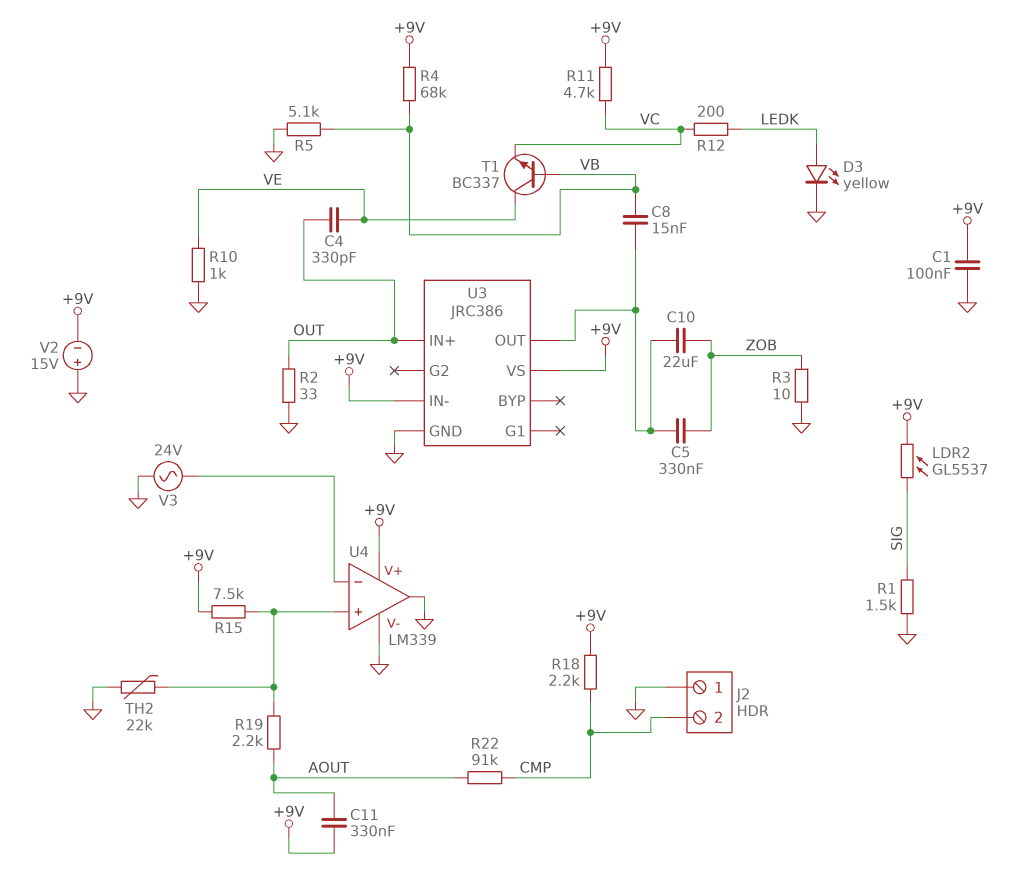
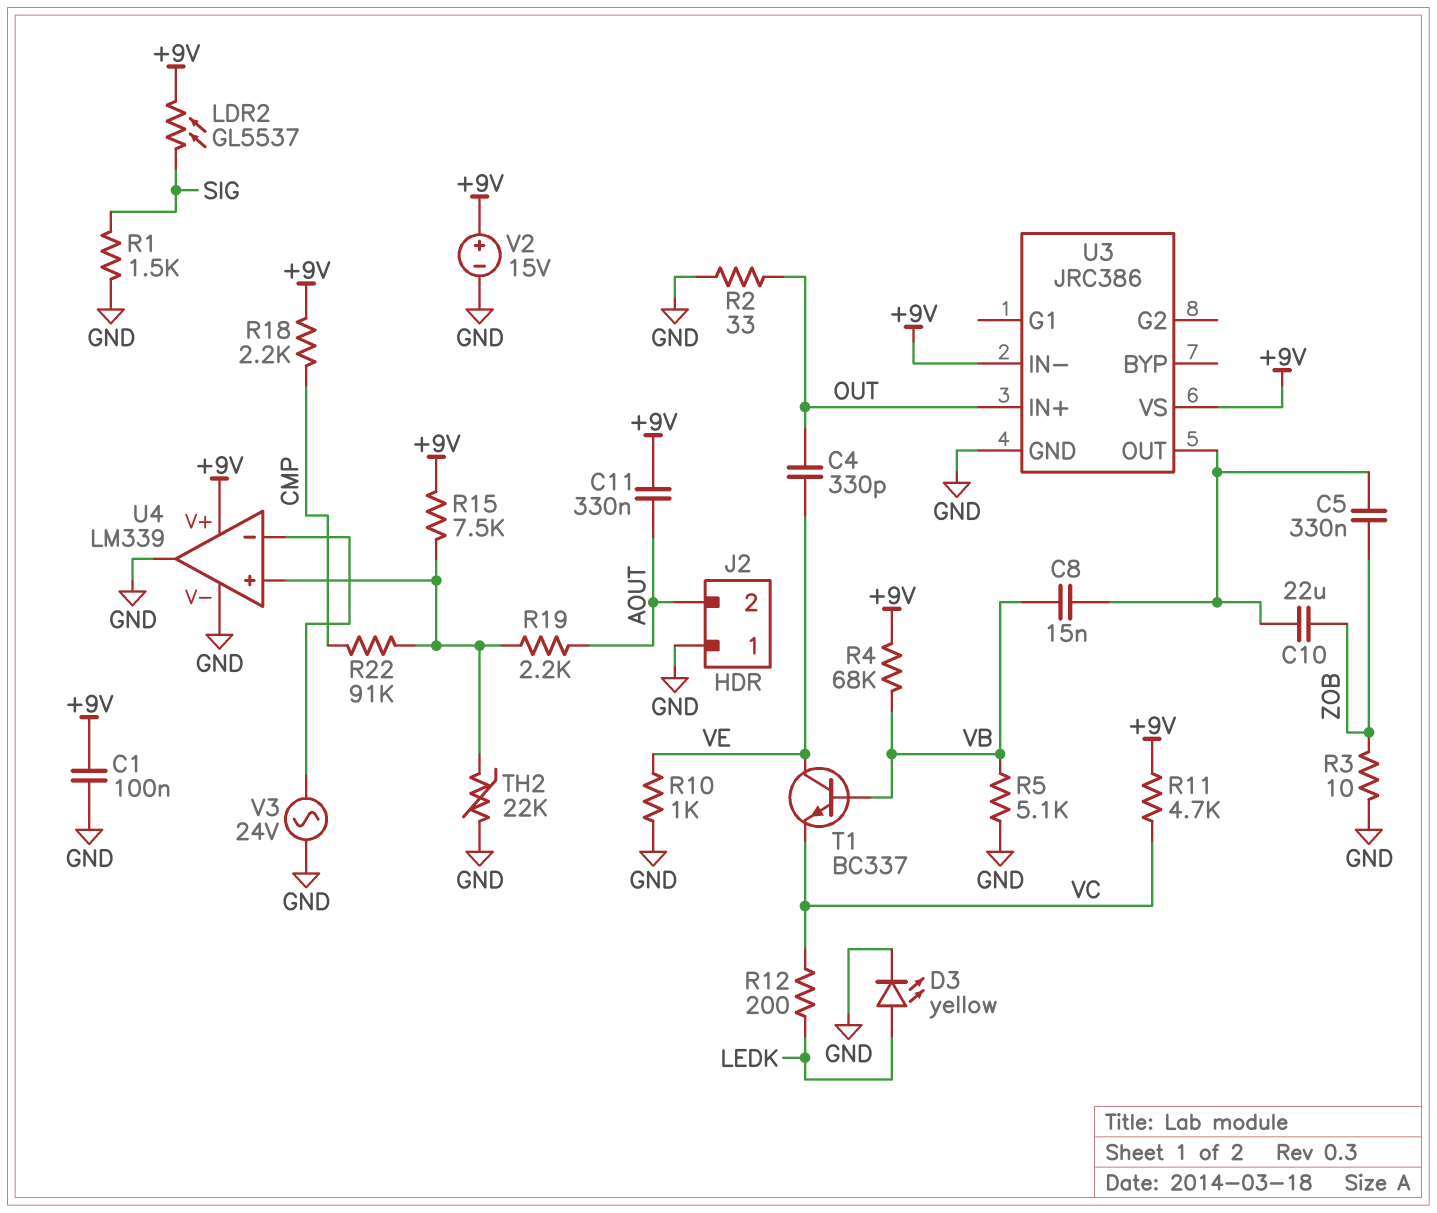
J2 pin 2: CMP -> AOUT
R22: 91k (AOUT, CMP) -> 91k (CMP, U4/in+)
V2: 15V (plus GND, minus +9V) -> 15V (plus +9V, minus GND)

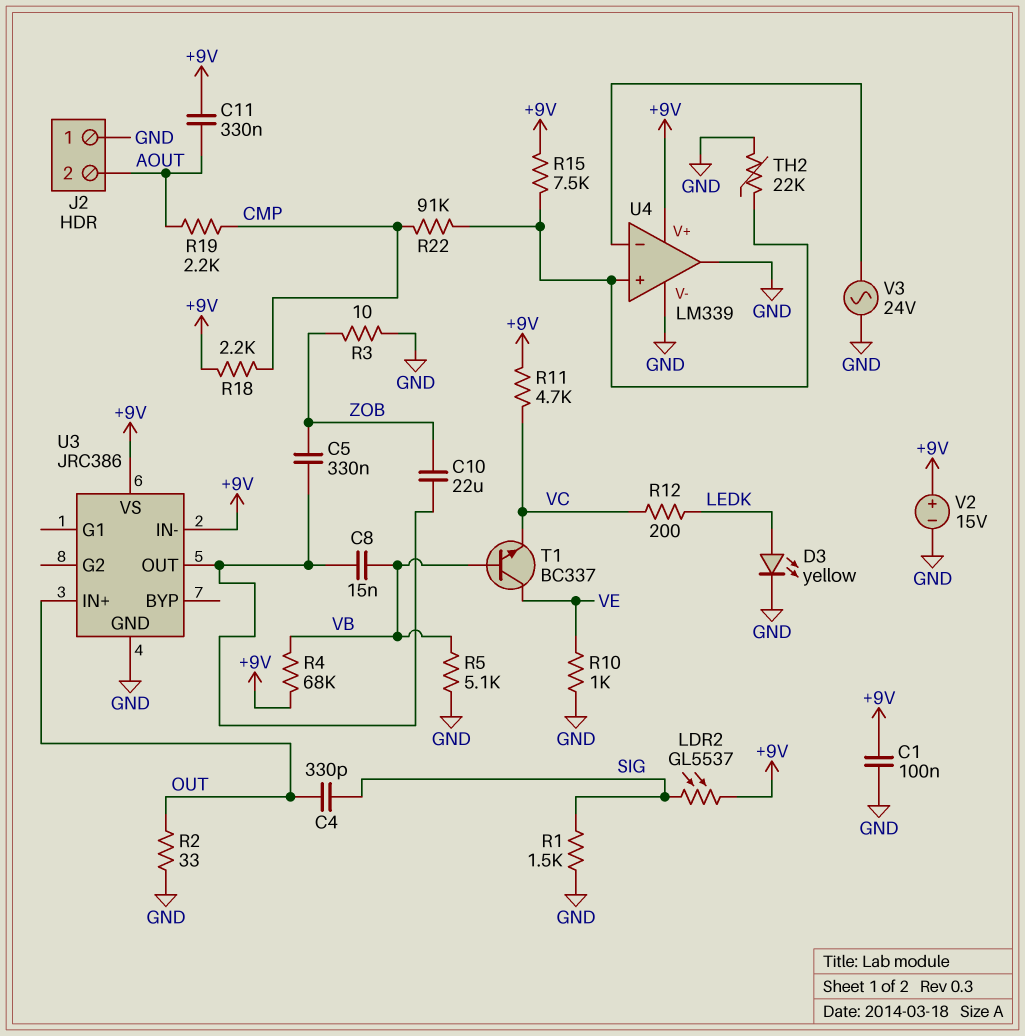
C4: 330pF (OUT, VE) -> 330pF (OUT, SIG)
R19: 2.2k (AOUT, U4/in+) -> 2.2k (AOUT, CMP)

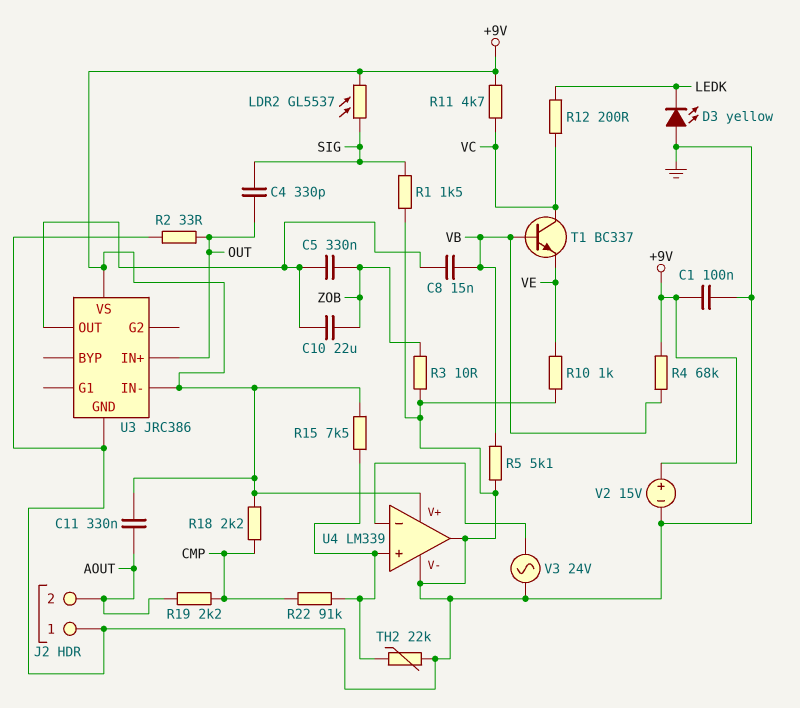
D3: LED yellow (A LEDK, K GND) -> LED yellow (A GND, K LEDK)
T1: NPN BC337 (B VB, C VE, E VC) -> NPN BC337 (B VB, C VC, E VE)

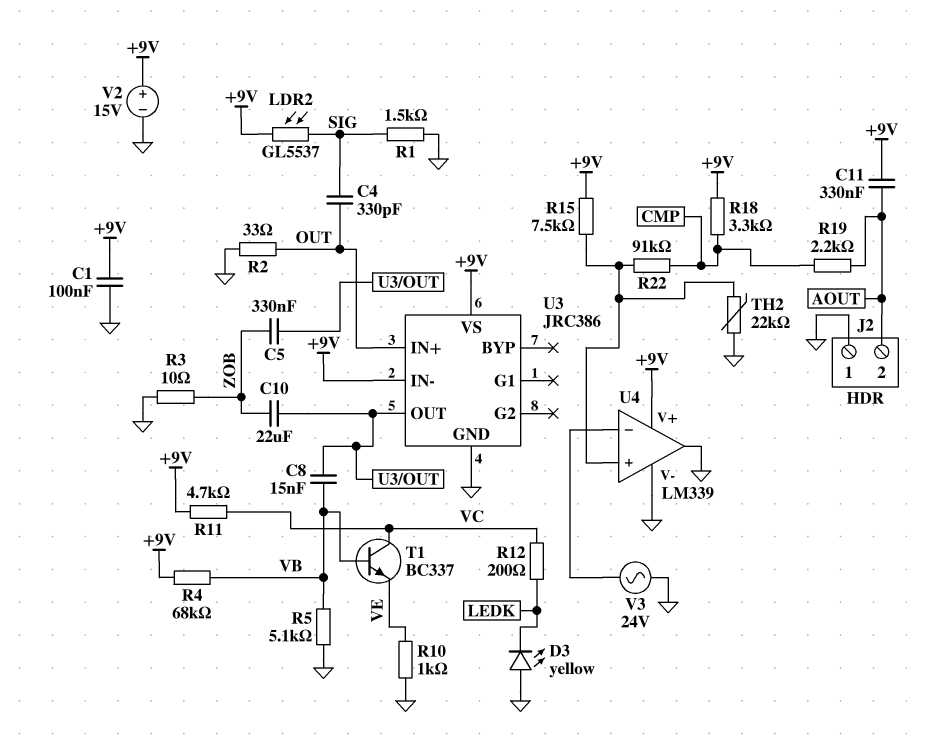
R18: 2.2k (+9V, CMP) -> 3.3k (+9V, CMP)

